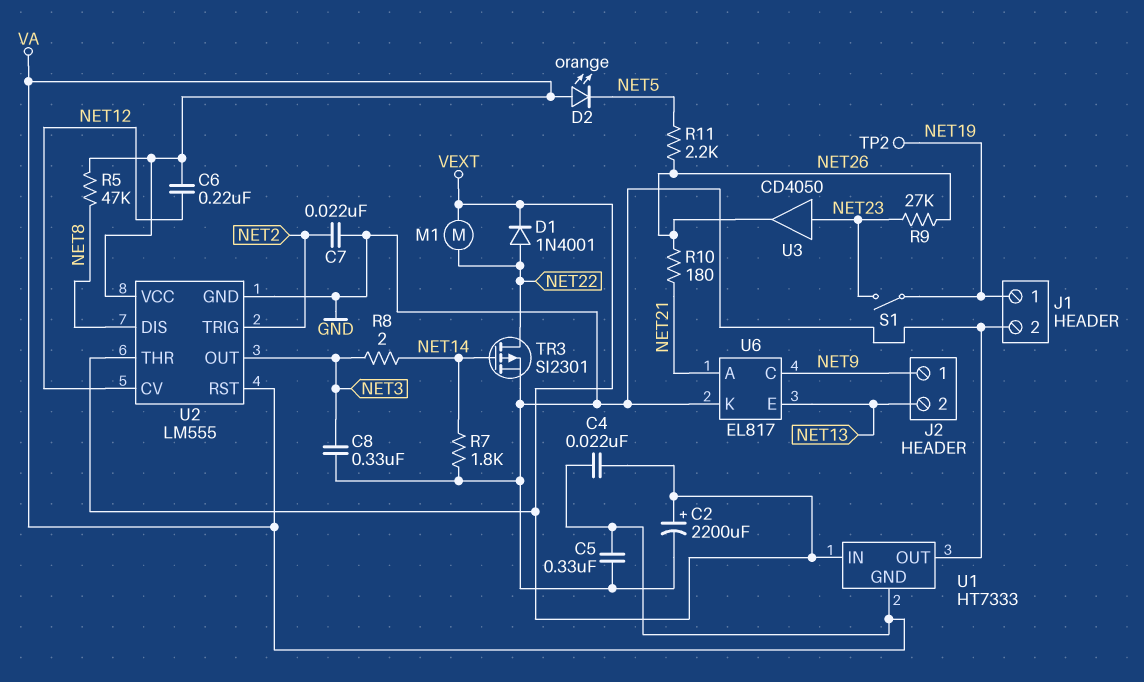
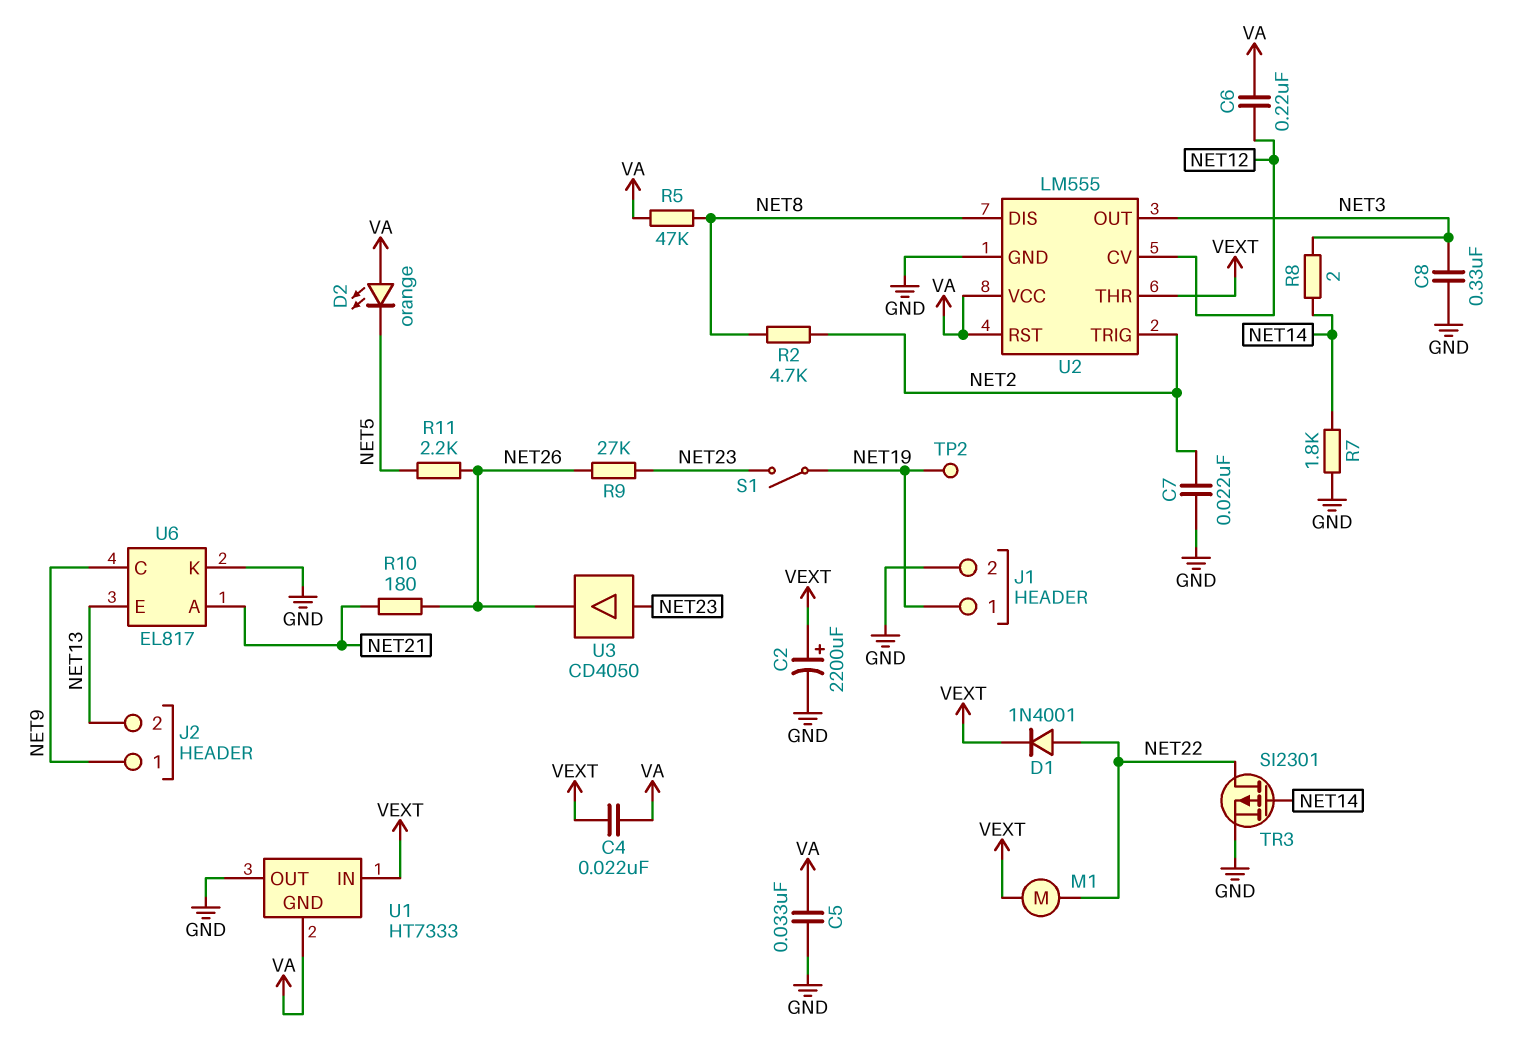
C5: 330nF (GND, VA) -> 33nF (GND, VA)
R2: none -> 4.7k (NET2, NET8)

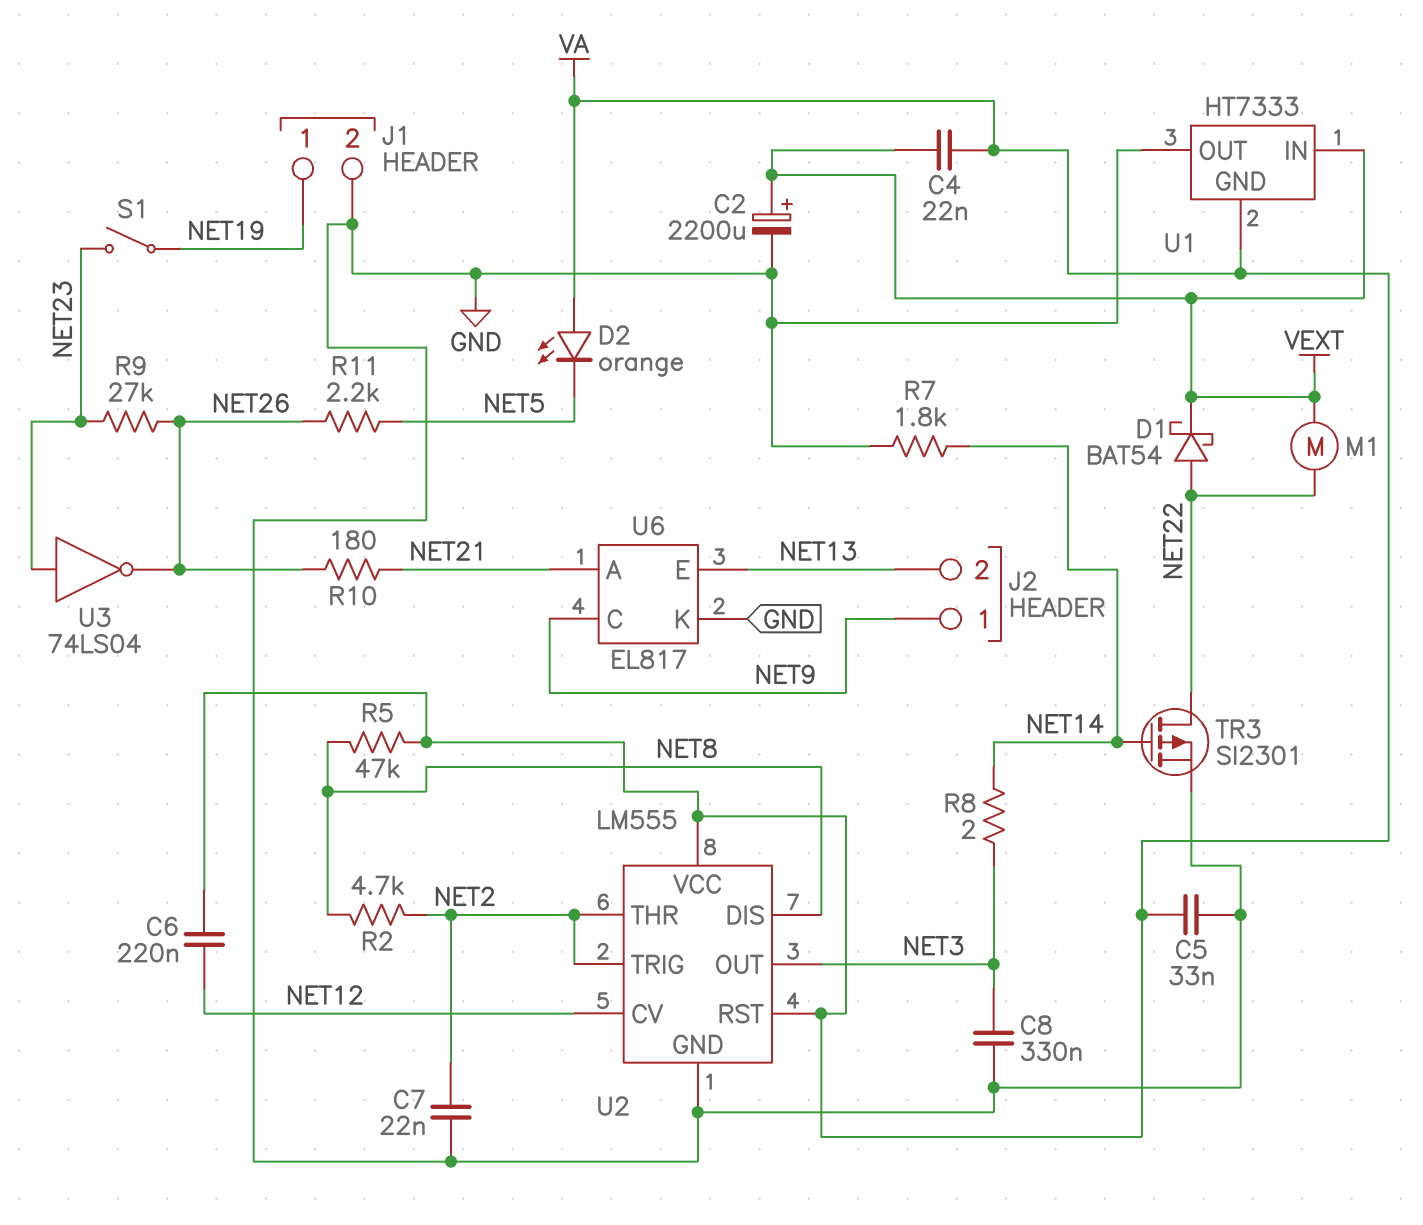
D1: diode 1N4001 (A NET22, K VEXT) -> schottky BAT54 (A NET22, K VEXT)
TP2: test point (NET19) -> none
U2 pin THR: VEXT -> NET2
U3: buffer CD4050 (in NET23, out NET26) -> NOT 74LS04 (in NET23, out NET26)

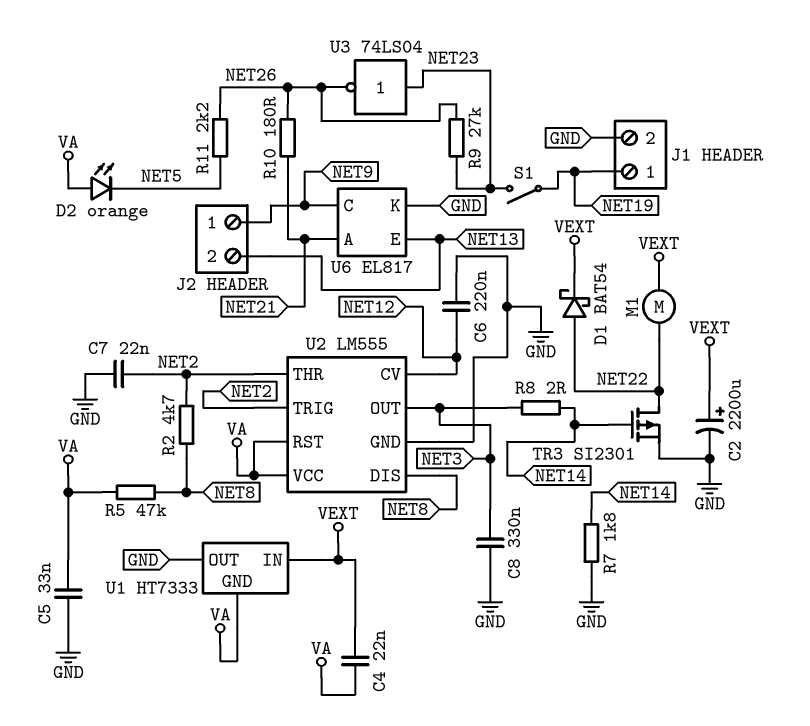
C6: 220nF (NET12, VA) -> 220nF (GND, NET12)

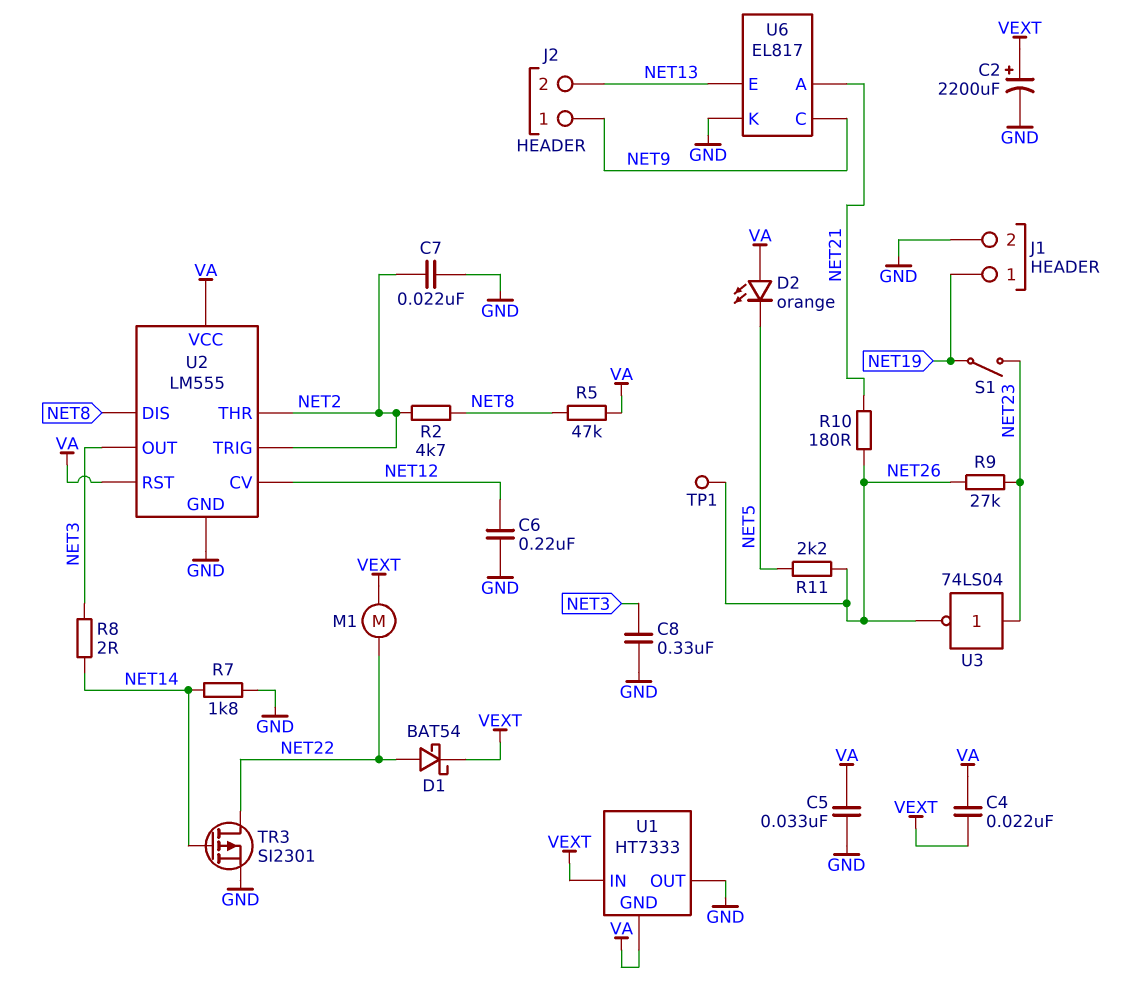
TP1: none -> test point (NET26)

